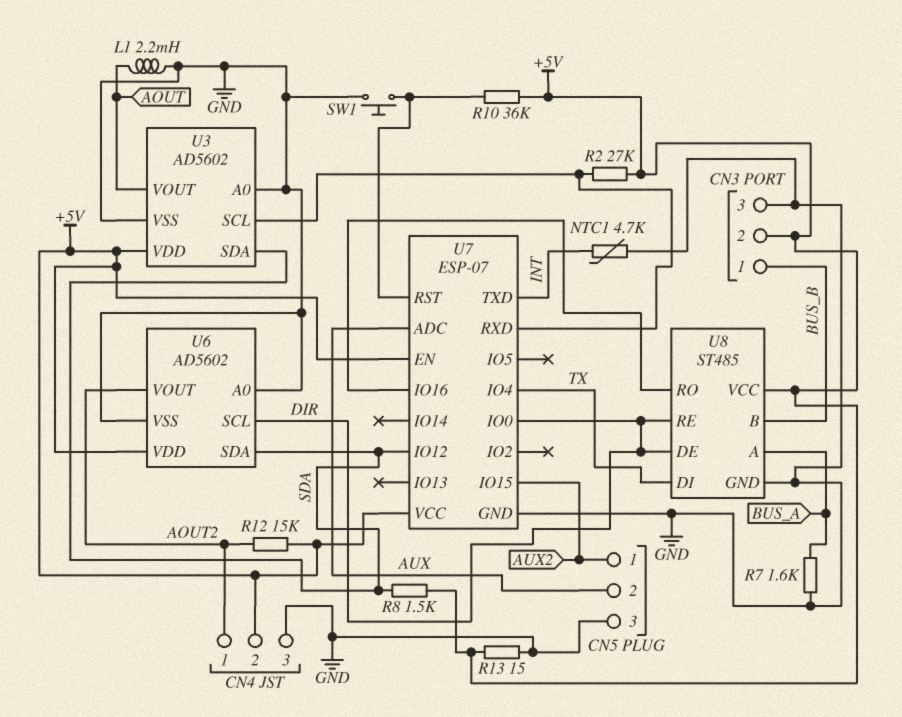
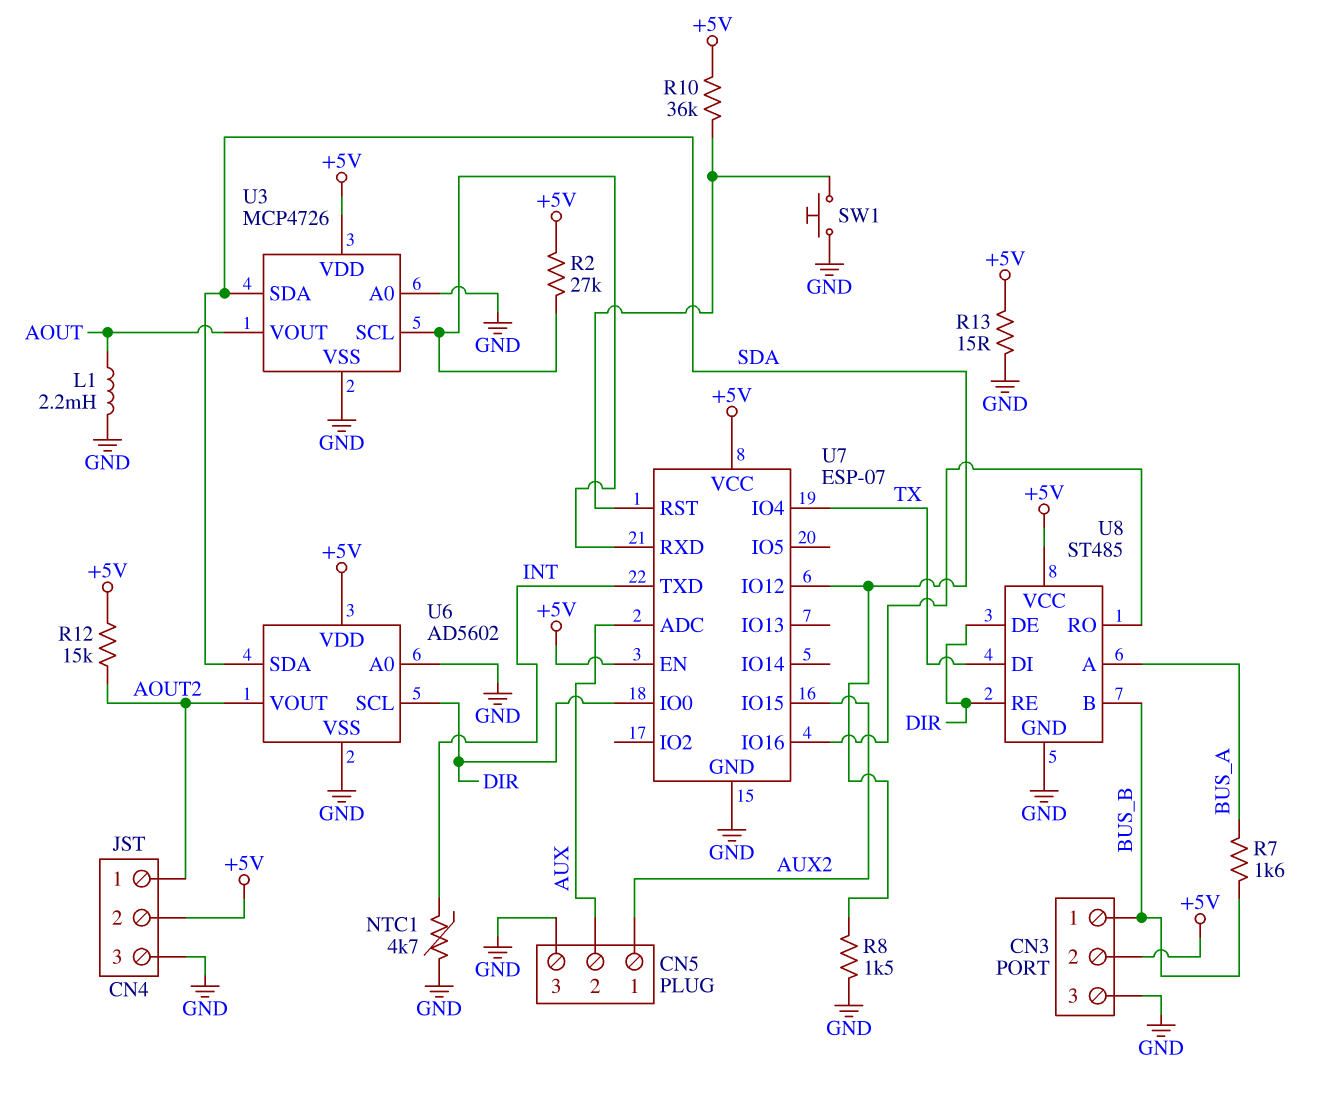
R7: 1.6k (BUS_A, GND) -> 1.6k (BUS_A, BUS_B)
R8: 1.5k (+5V, SDA) -> 1.5k (GND, SDA)
U3: AD5602 -> MCP4726

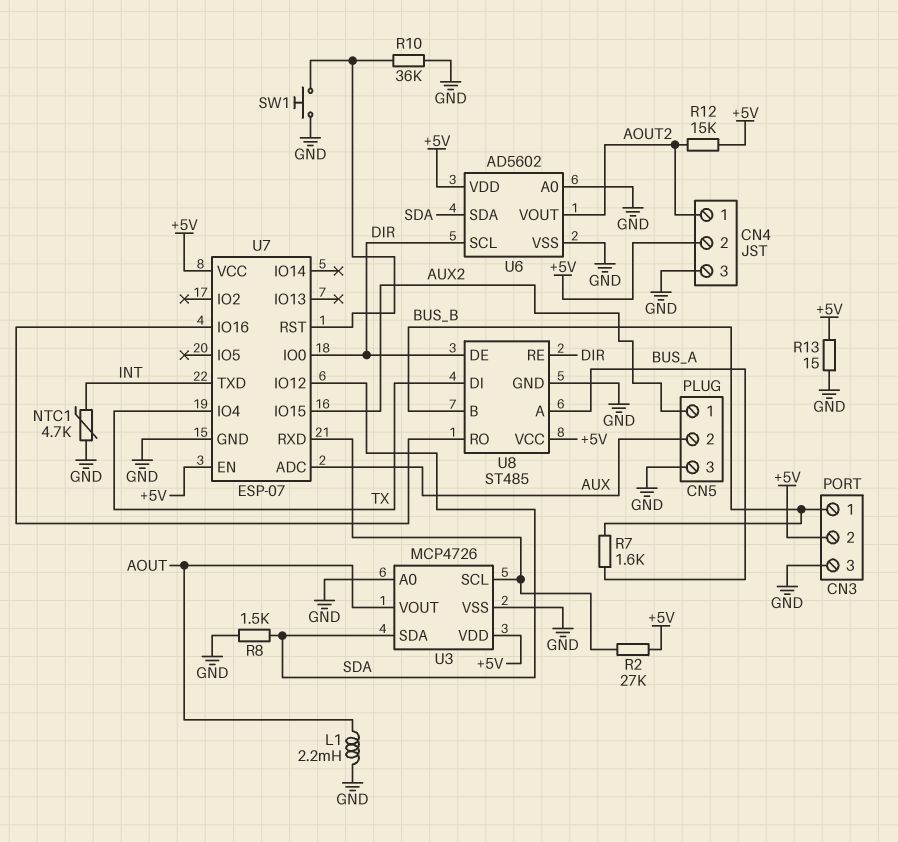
R10: 36k (+5V, U7/RST) -> 36k (GND, U7/RST)

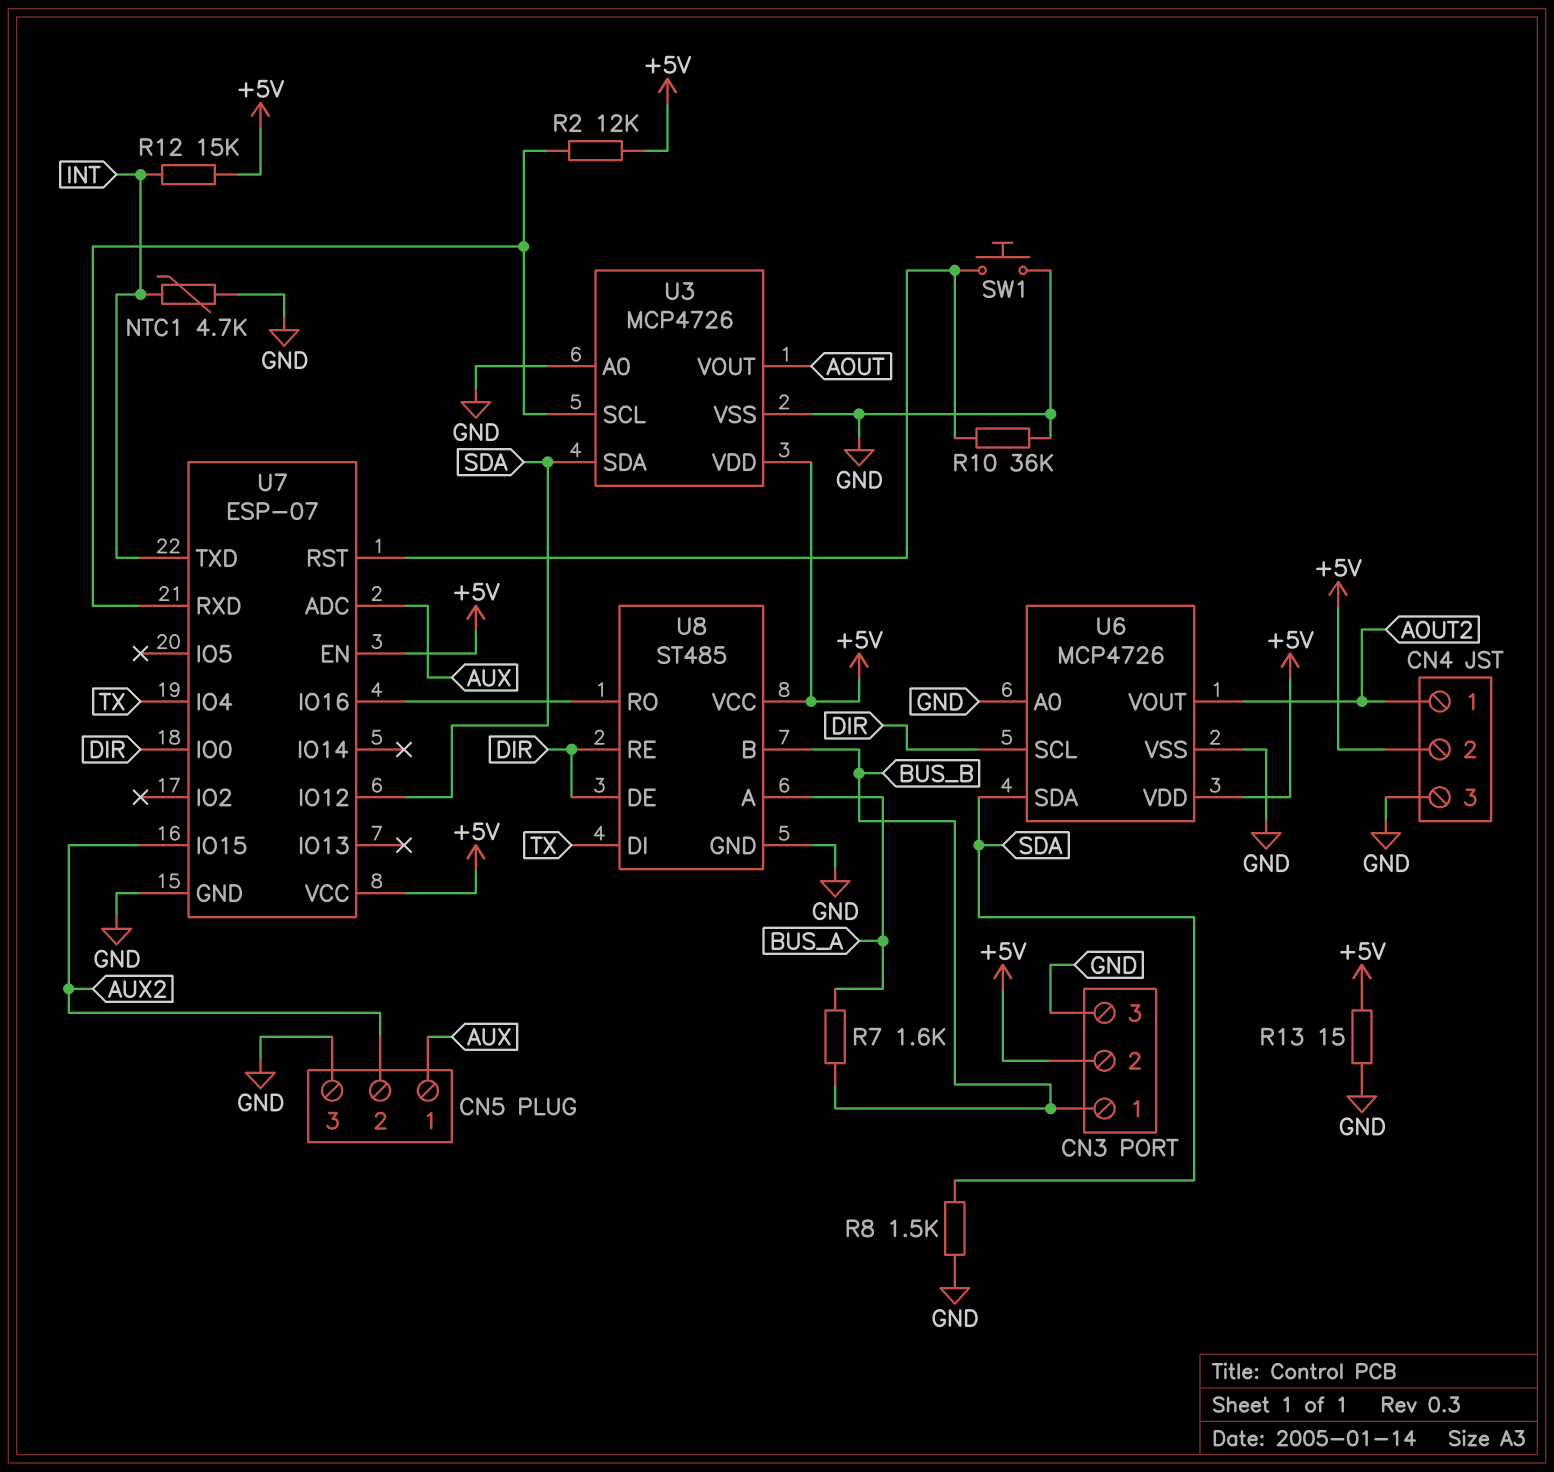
CN5 pin 1: AUX2 -> AUX
CN5 pin 2: AUX -> AUX2
L1: 2.2mH (AOUT, GND) -> none
R2: 27k (+5V, U3/SCL) -> 12k (+5V, U3/SCL)
R12: 15k (+5V, AOUT2) -> 15k (+5V, INT)
U6: AD5602 -> MCP4726

